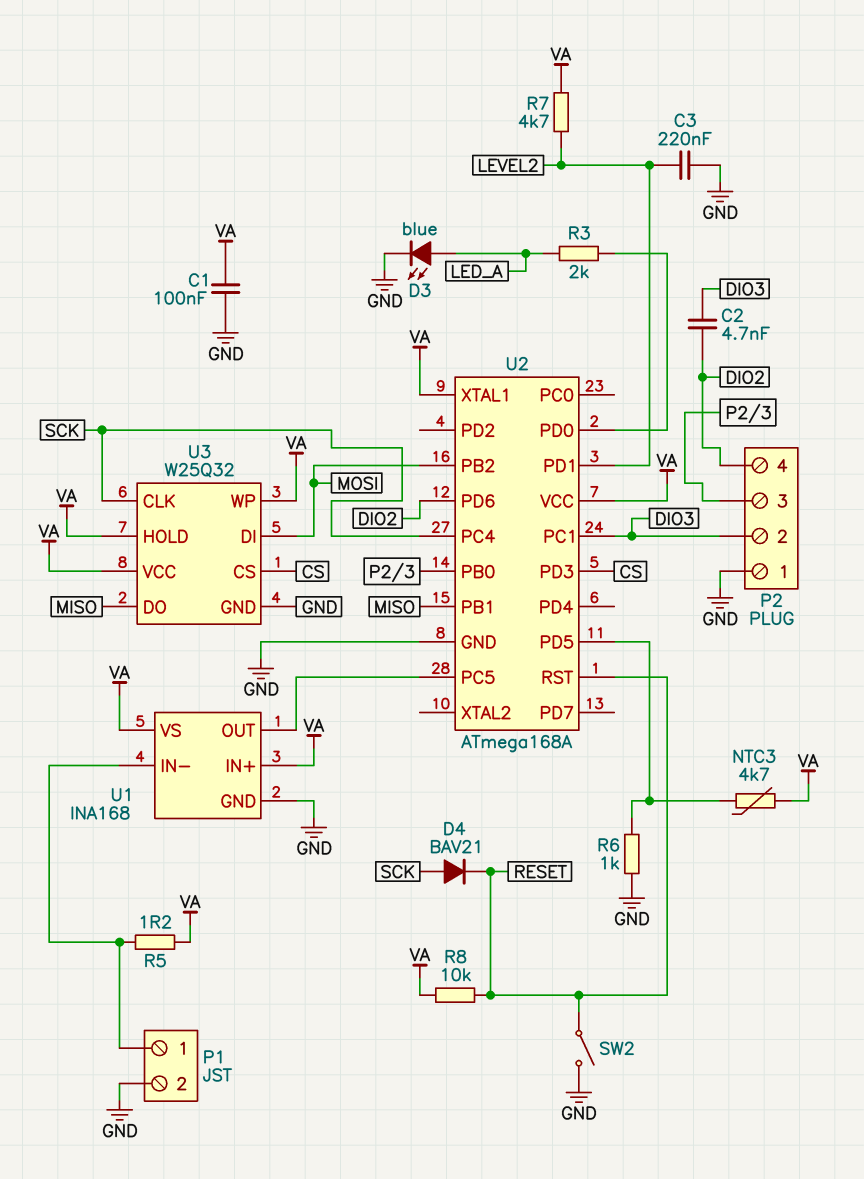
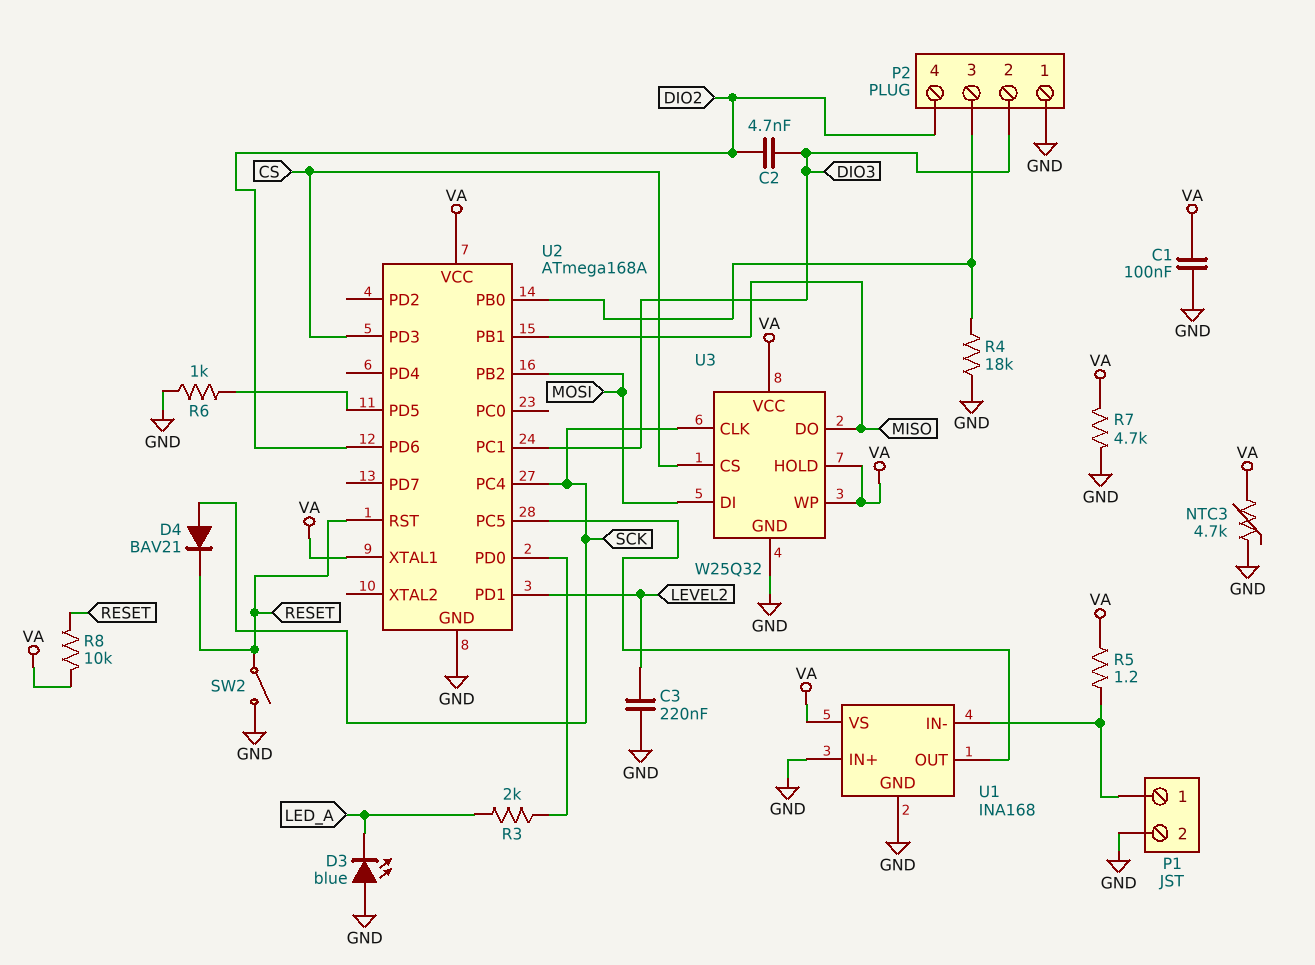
D3: LED blue (A LED_A, K GND) -> LED blue (A GND, K LED_A)
NTC3: 4.7k (U2/PD5, VA) -> 4.7k (GND, VA)
R4: none -> 18k (GND, P2/3)
R7: 4.7k (LEVEL2, VA) -> 4.7k (GND, VA)
U1 pin IN+: VA -> GND

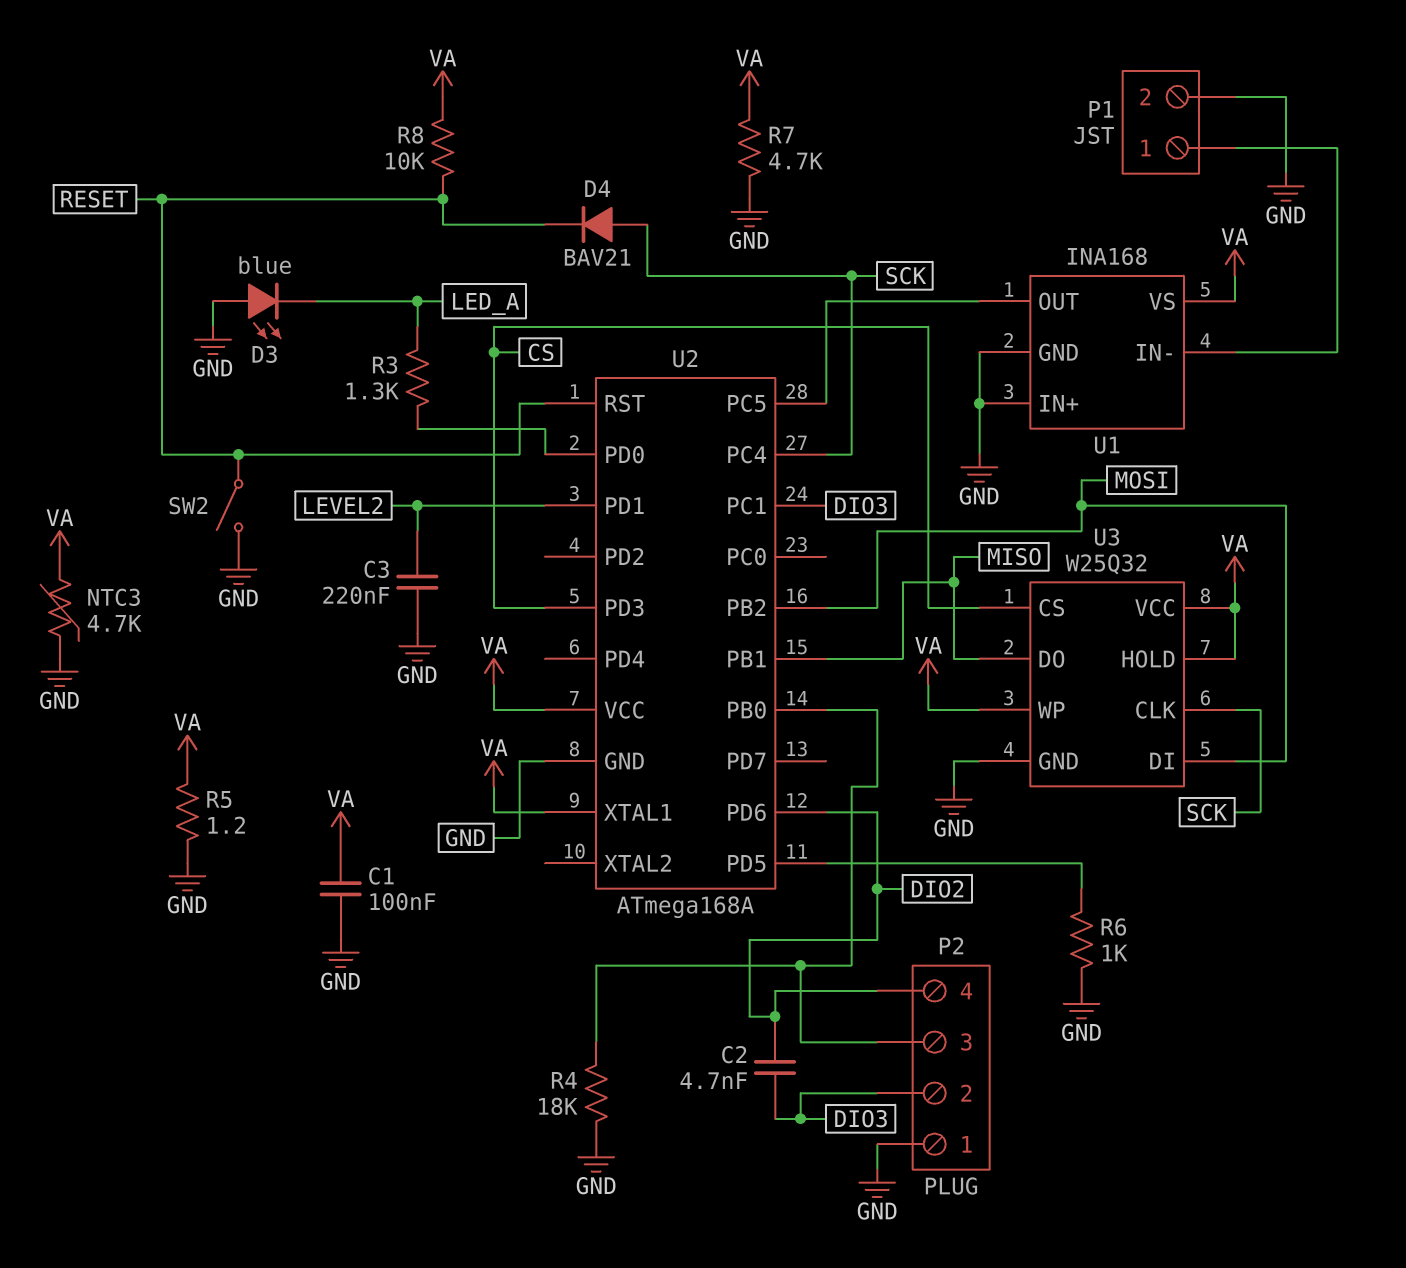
R3: 2k (LED_A, U2/PD0) -> 1.3k (LED_A, U2/PD0)
R5: 1.2 (P1/1, VA) -> 1.2 (GND, VA)

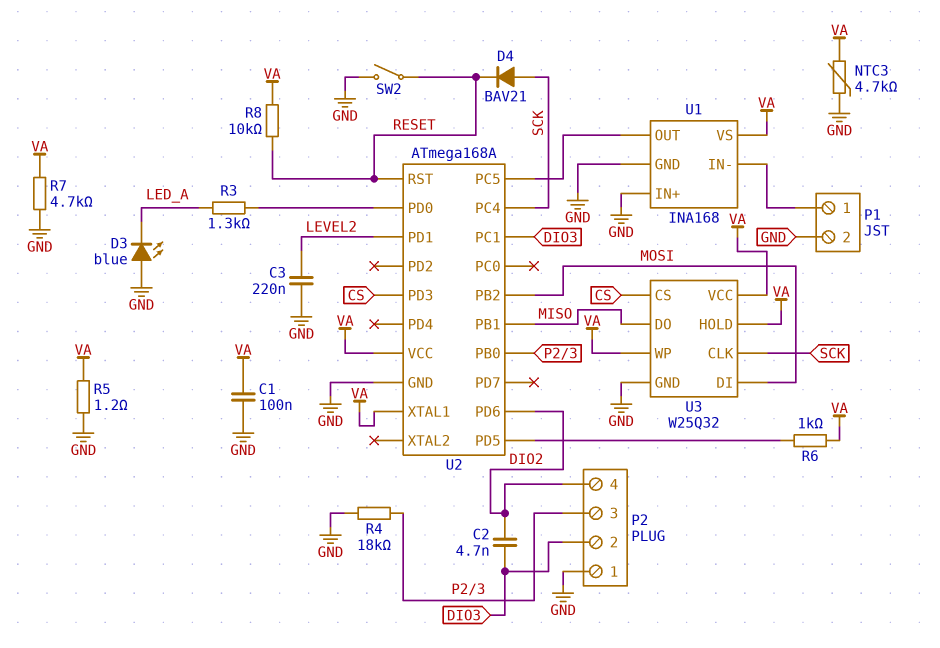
R6: 1k (GND, U2/PD5) -> 1k (U2/PD5, VA)

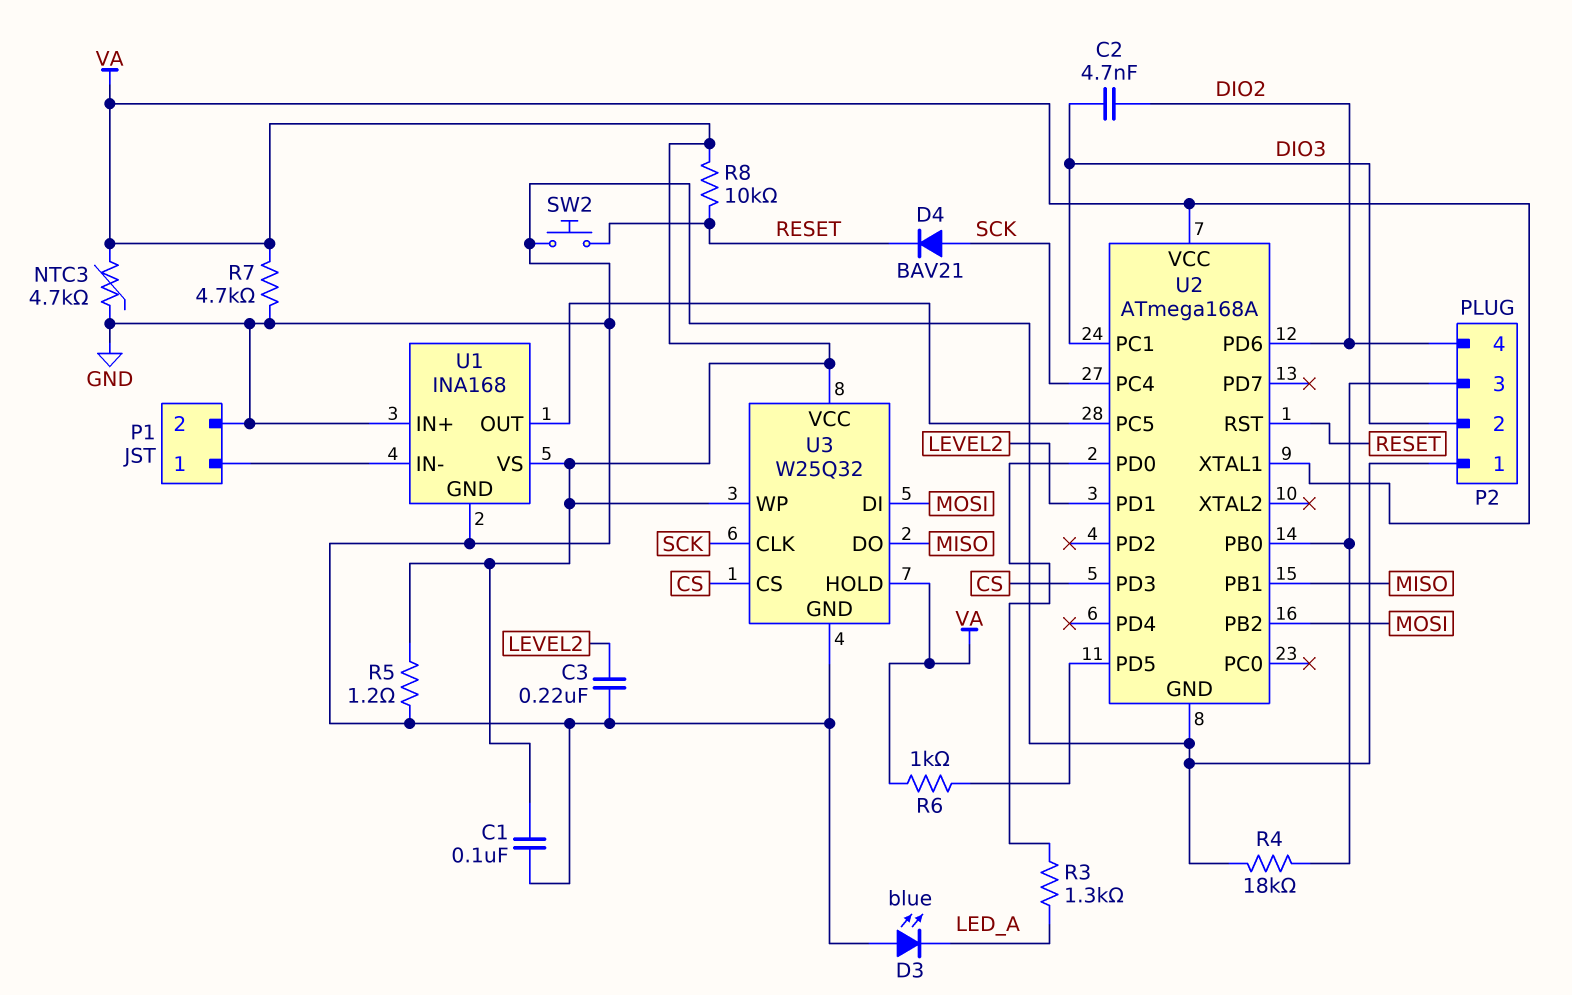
SW2: switch (GND, RESET) -> button (GND, RESET)

